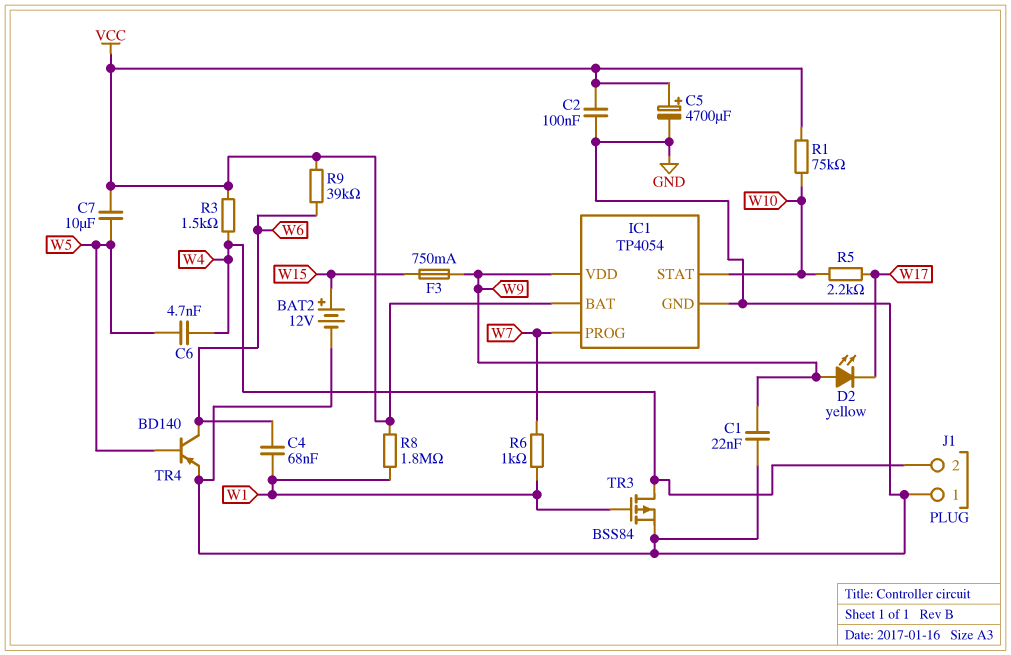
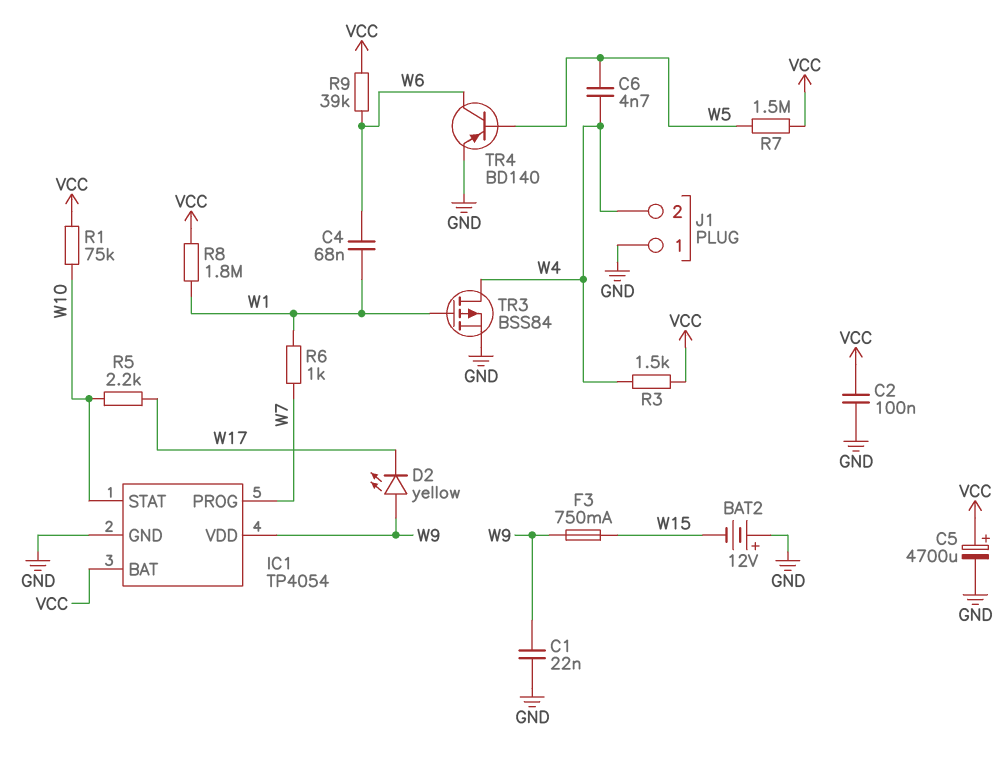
BAT2: 12V (plus W15, minus GND) -> 12V (plus GND, minus W15)
C7: 10uF (VCC, W5) -> none
R7: none -> 1.5M (VCC, W5)

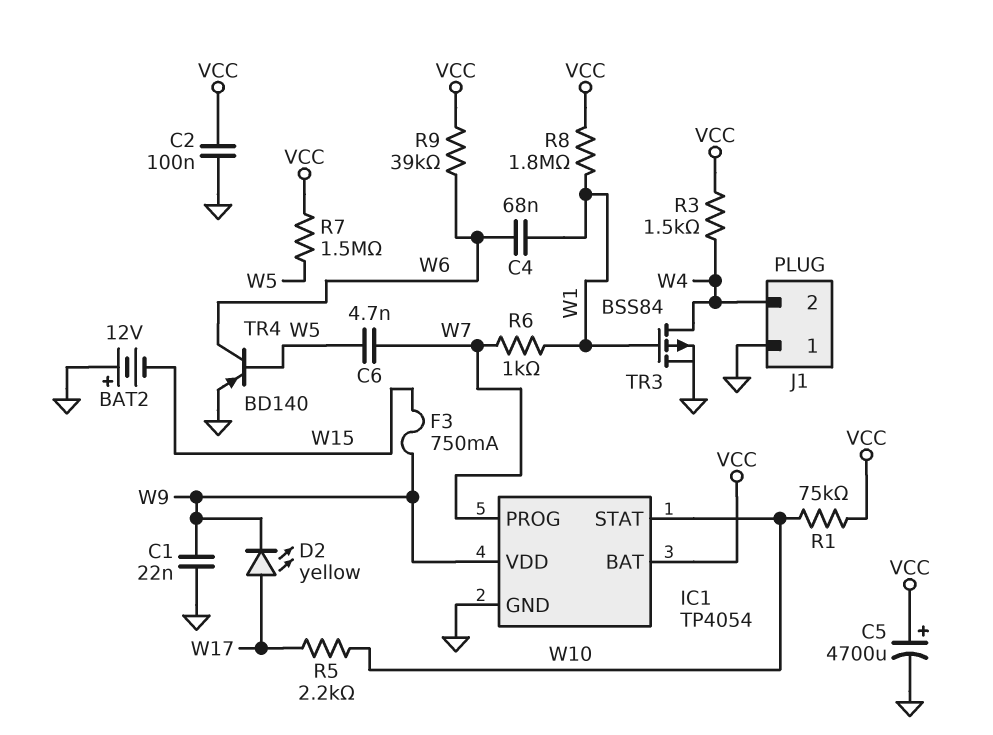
C6: 4.7nF (W4, W5) -> 4.7nF (W5, W7)
D2: LED yellow (A W9, K W17) -> LED yellow (A W17, K W9)

